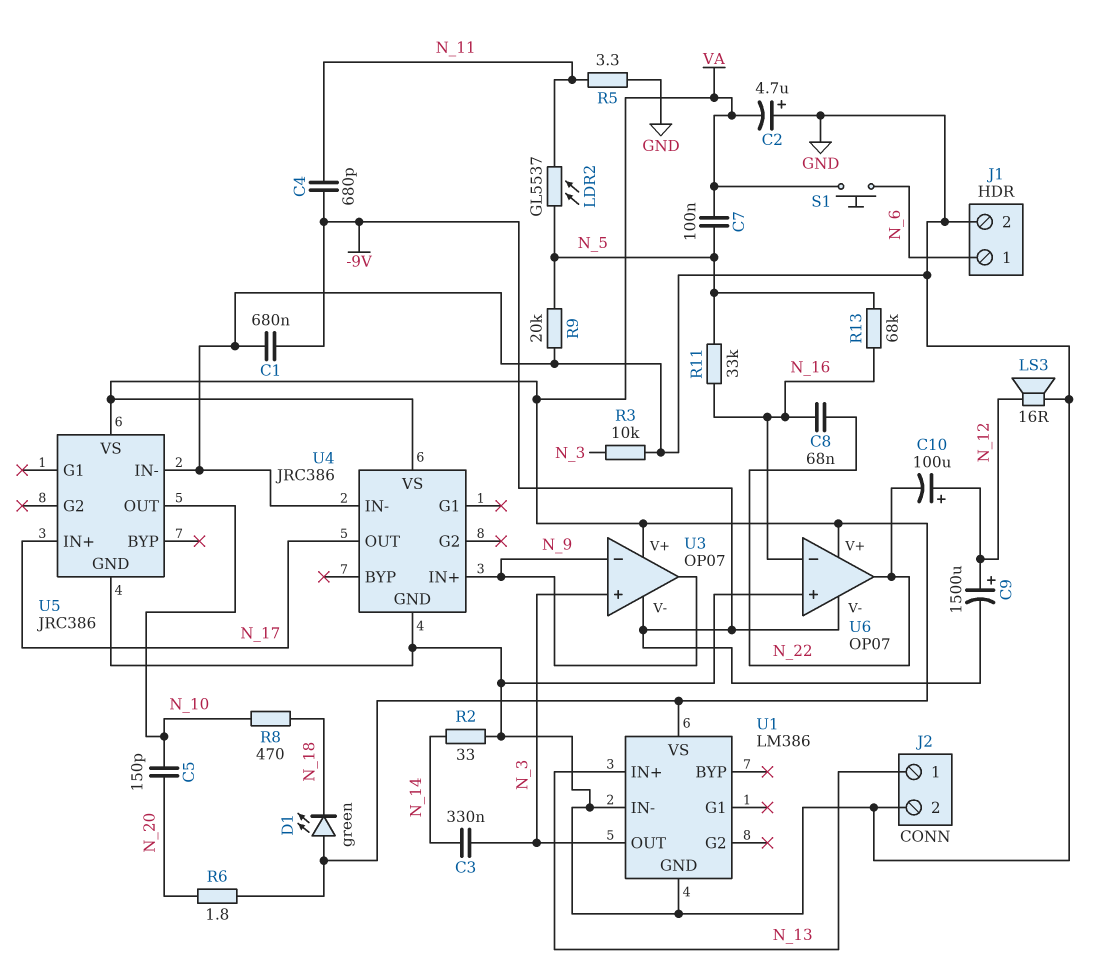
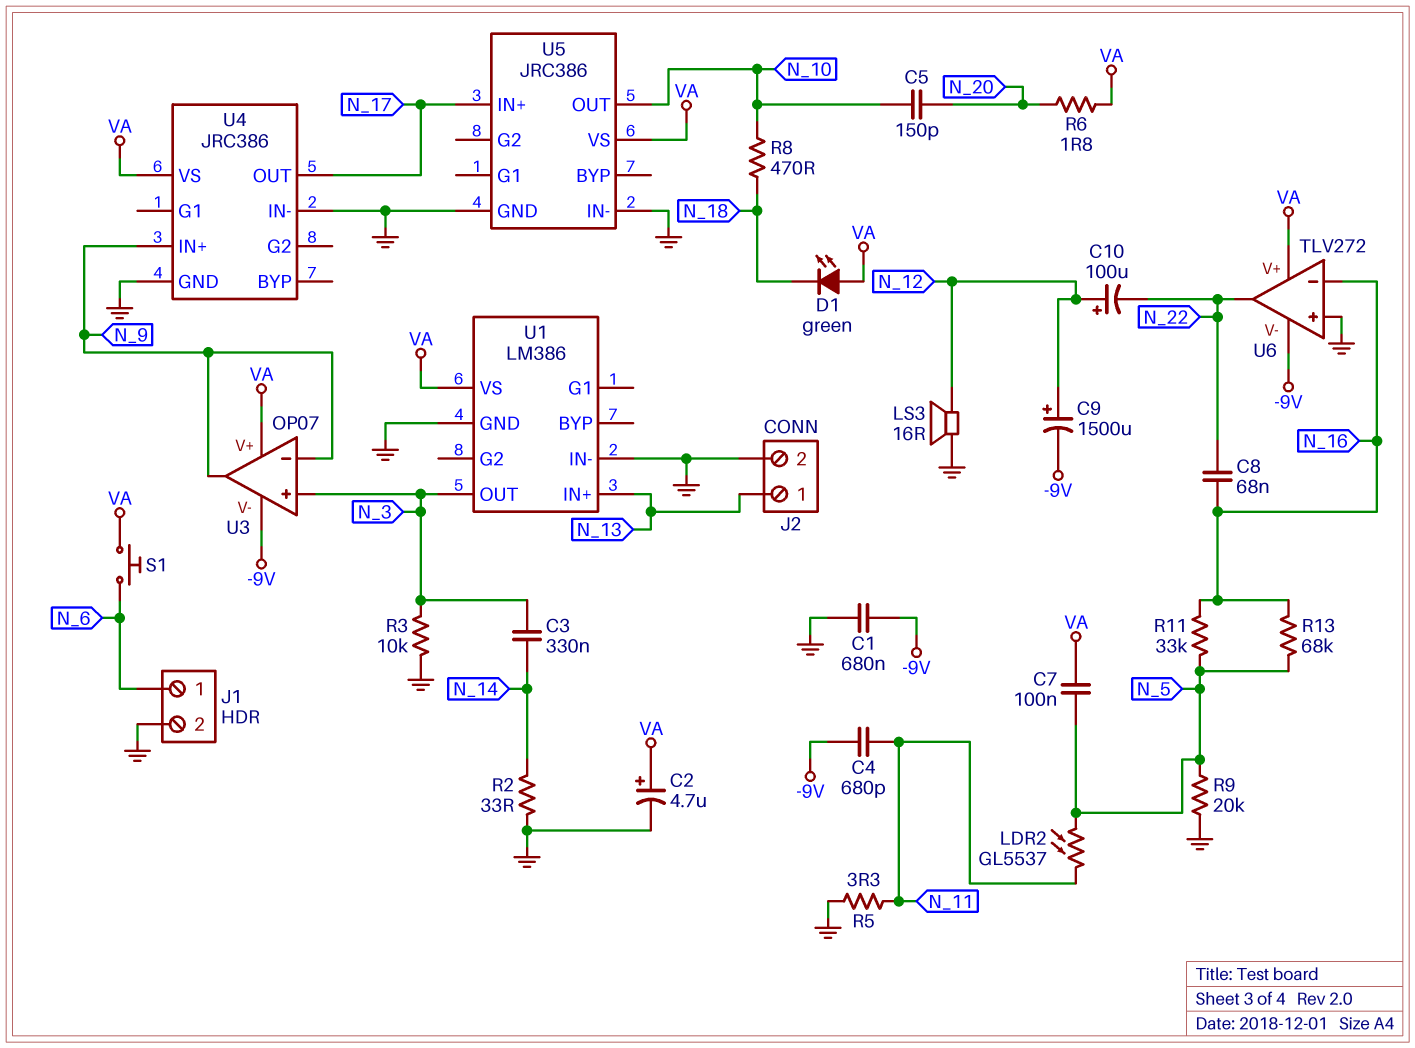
C2: 4.7uF (plus GND, minus VA) -> 4.7uF (plus VA, minus GND)
U6: OP07 -> TLV272

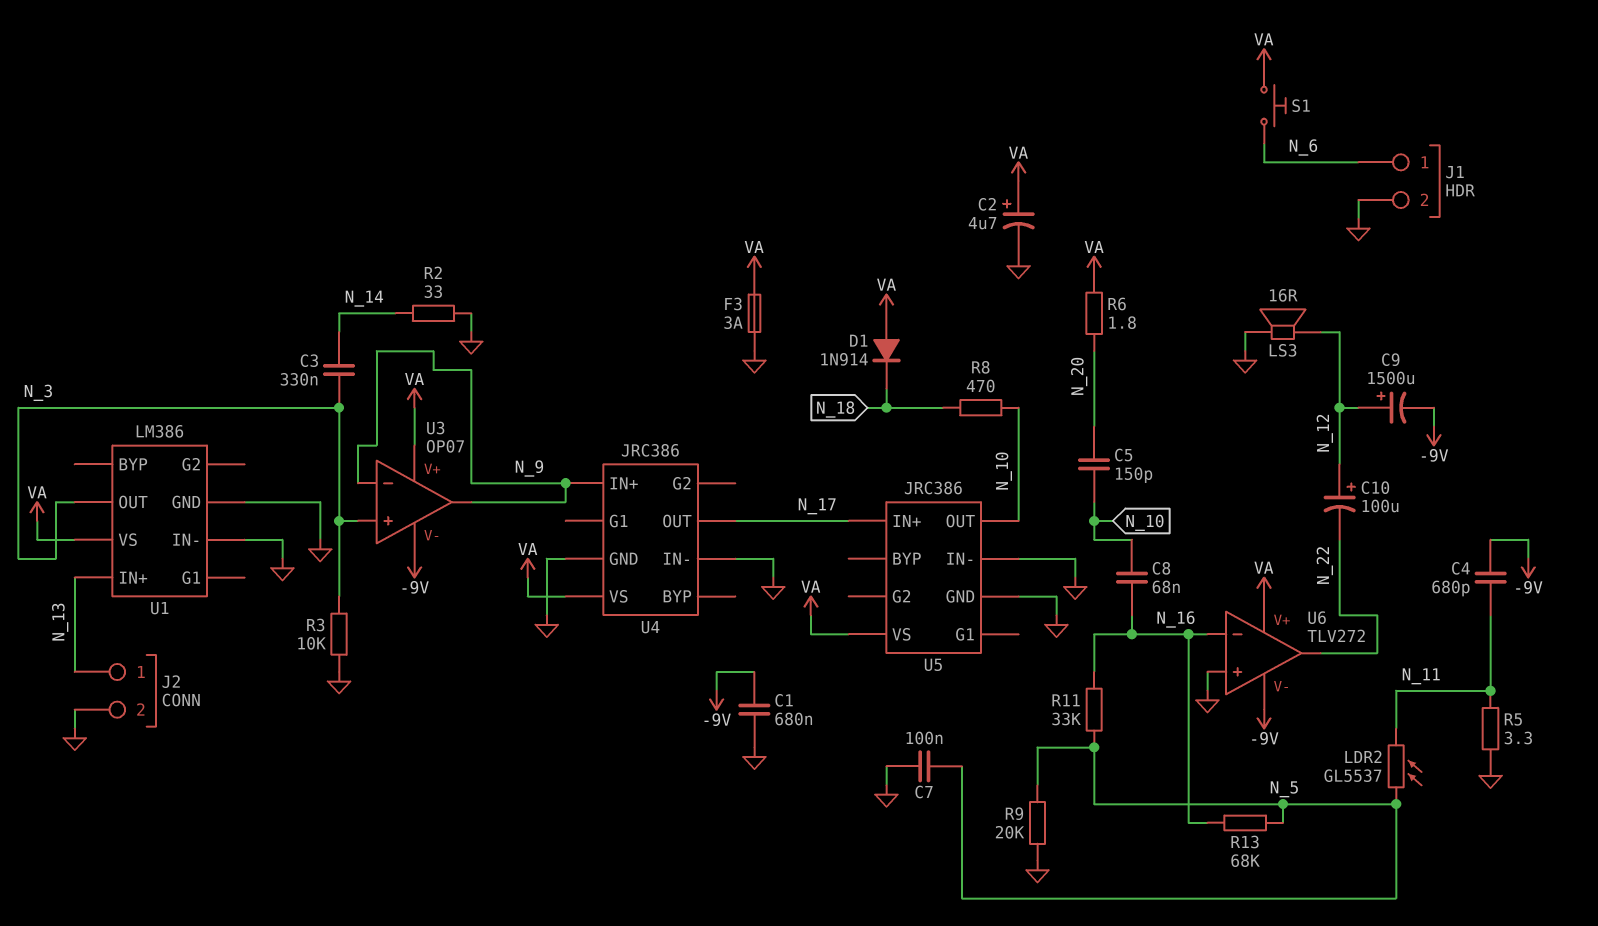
C7: 100nF (N_5, VA) -> 100nF (GND, N_5)
C8: 68nF (N_16, N_22) -> 68nF (N_10, N_16)
D1: LED green (A VA, K N_18) -> diode 1N914 (A VA, K N_18)
F3: none -> 3A (GND, VA)

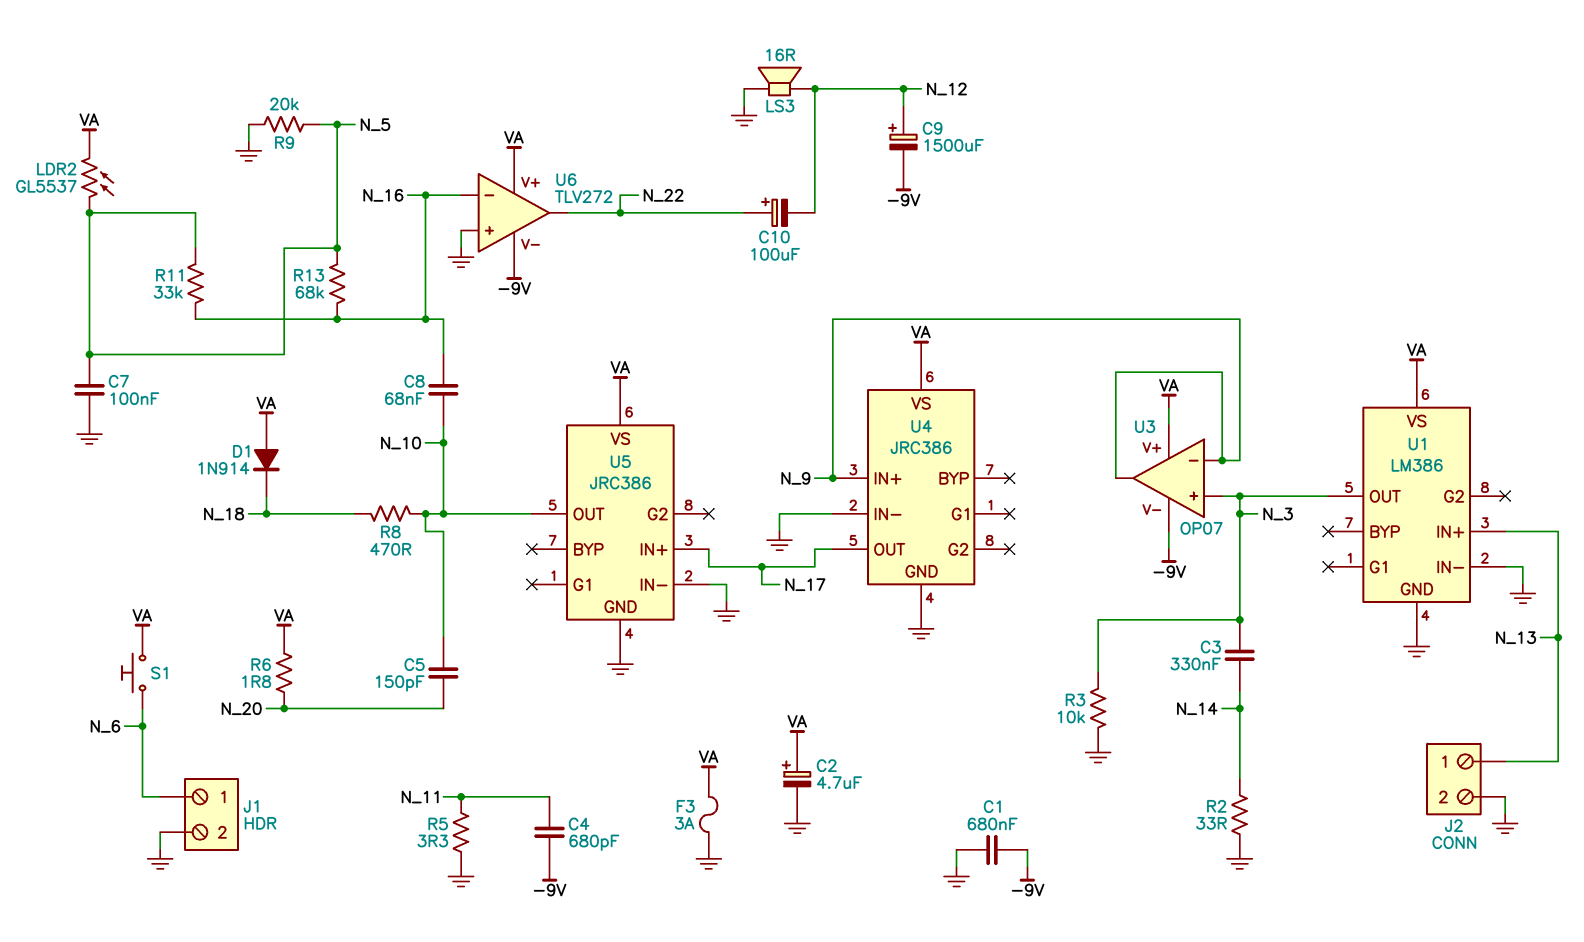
C10: 100uF (plus N_12, minus N_22) -> 100uF (plus N_22, minus N_12)
LDR2: GL5537 (N_5, N_11) -> GL5537 (N_5, VA)

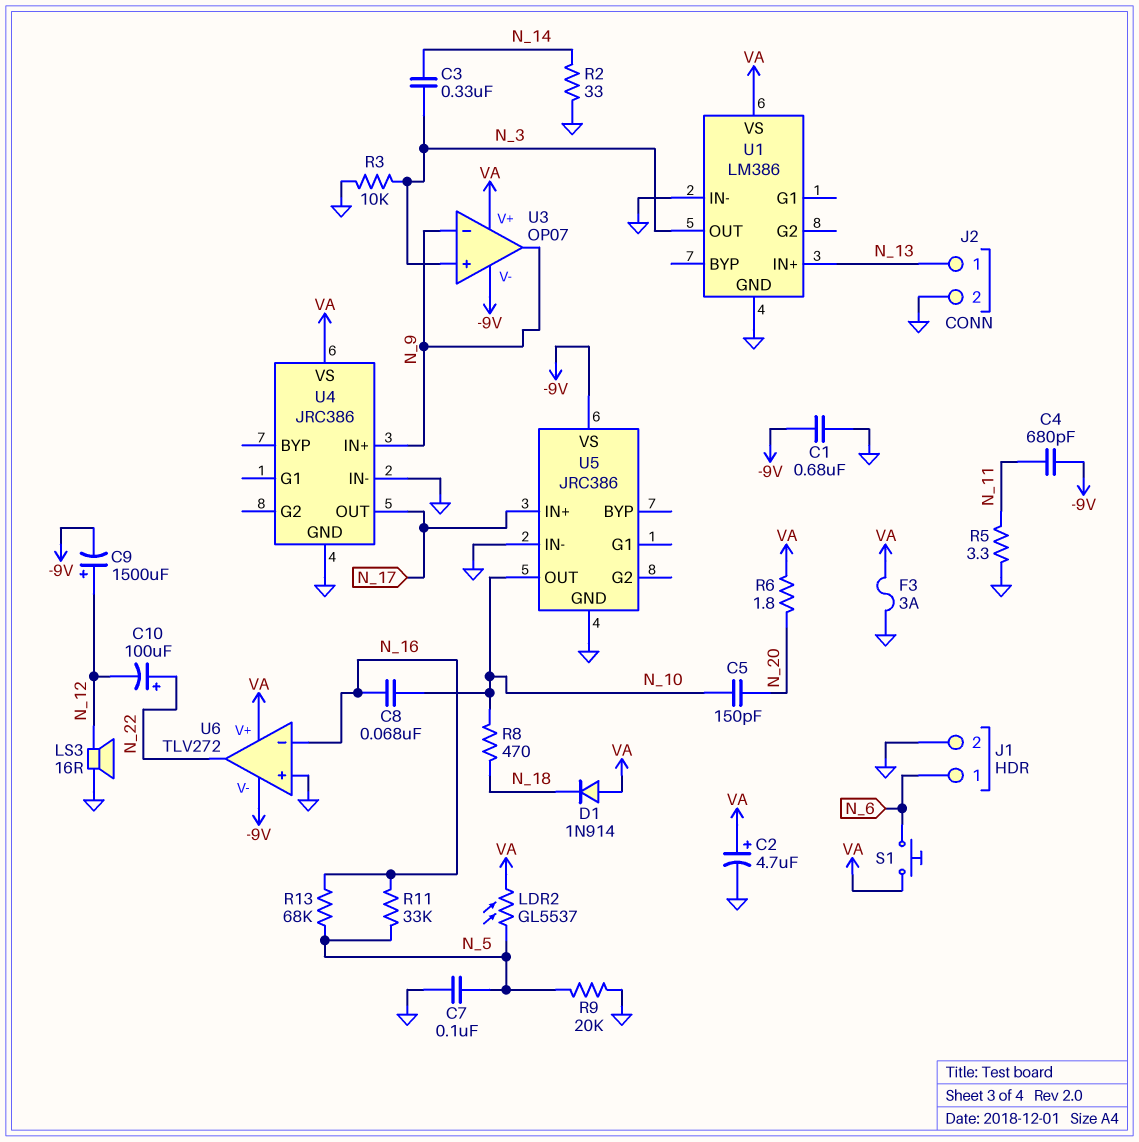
U5 pin VS: VA -> -9V

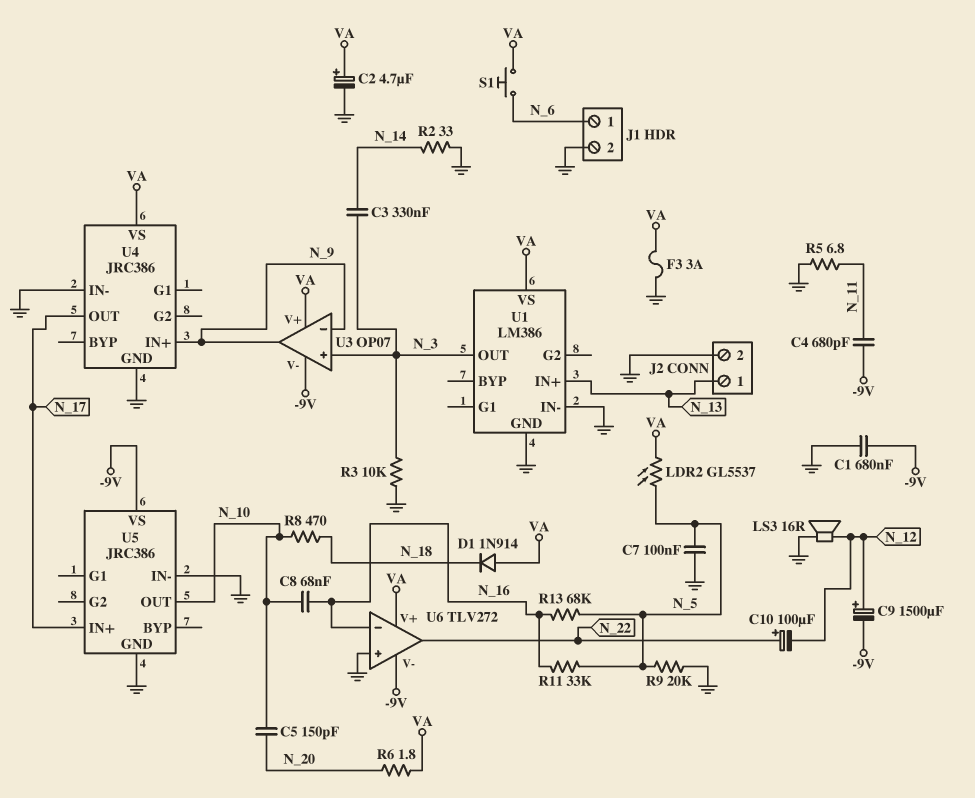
R5: 3.3 (GND, N_11) -> 6.8 (GND, N_11)

